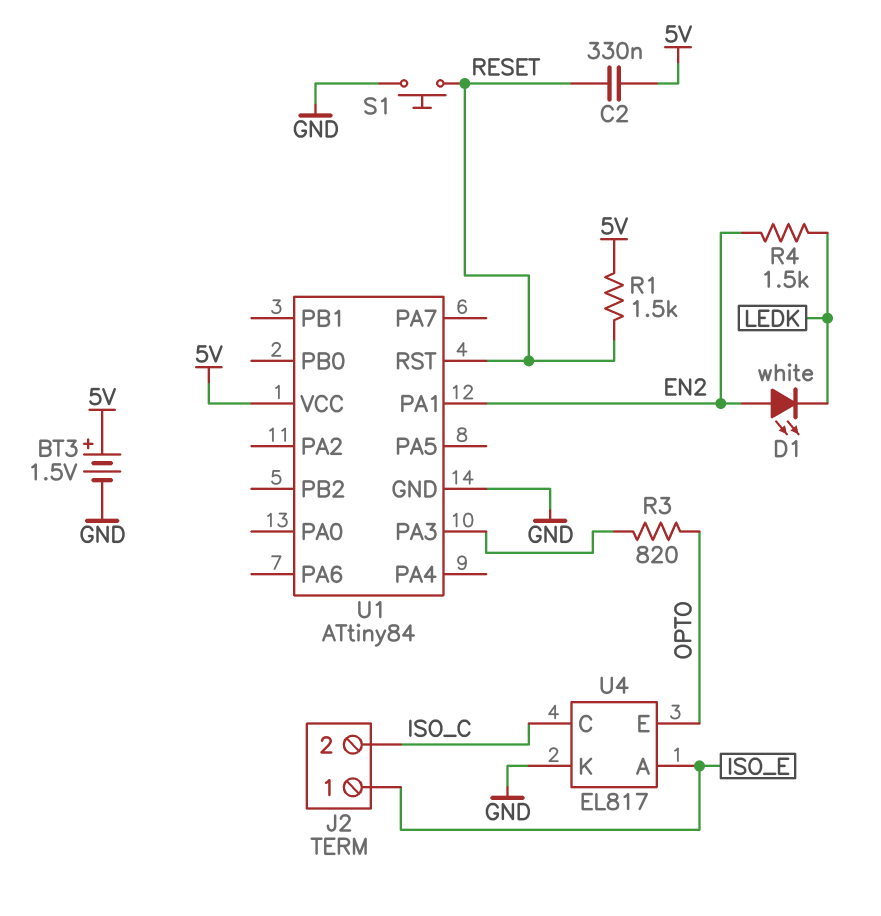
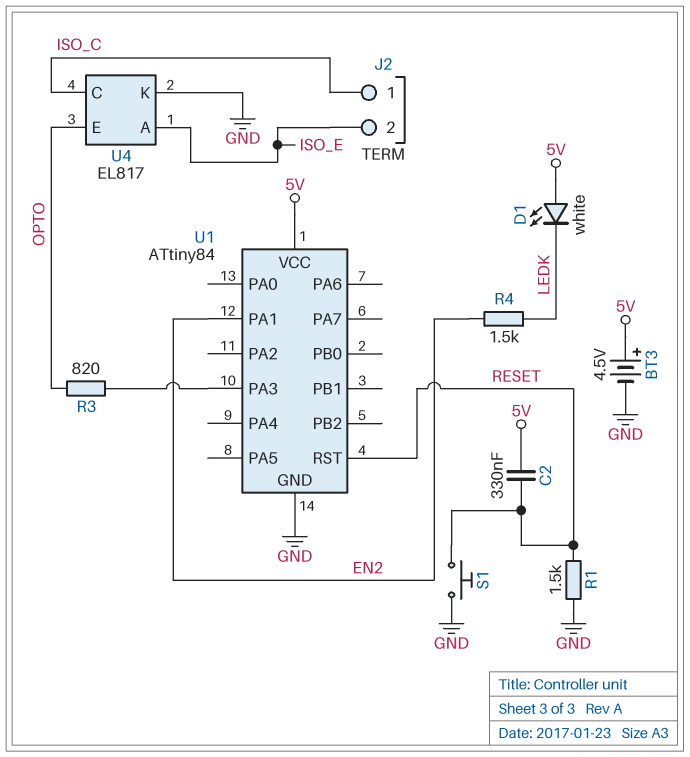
BT3: 1.5V (plus 5V, minus GND) -> 4.5V (plus 5V, minus GND)
D1: LED white (A EN2, K LEDK) -> LED white (A 5V, K LEDK)
J2 pin 1: ISO_E -> ISO_C
J2 pin 2: ISO_C -> ISO_E
R1: 1.5k (5V, RESET) -> 1.5k (GND, RESET)

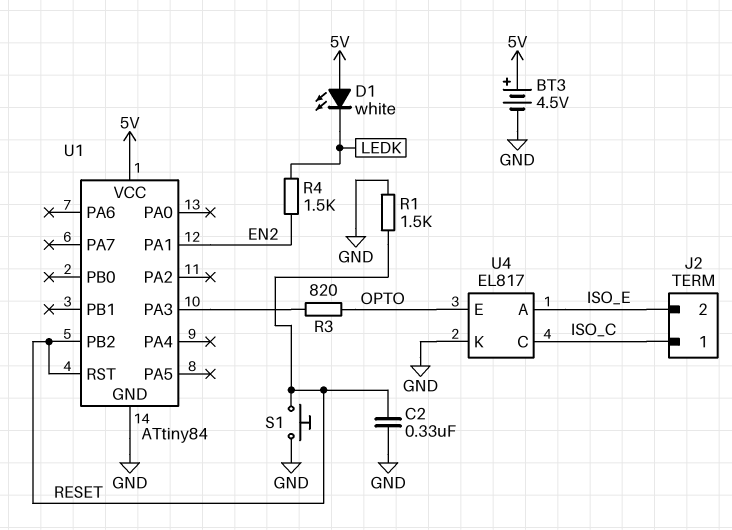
C2: 330nF (5V, RESET) -> 330nF (GND, RESET)
U1 pin PB2: none -> RESET

